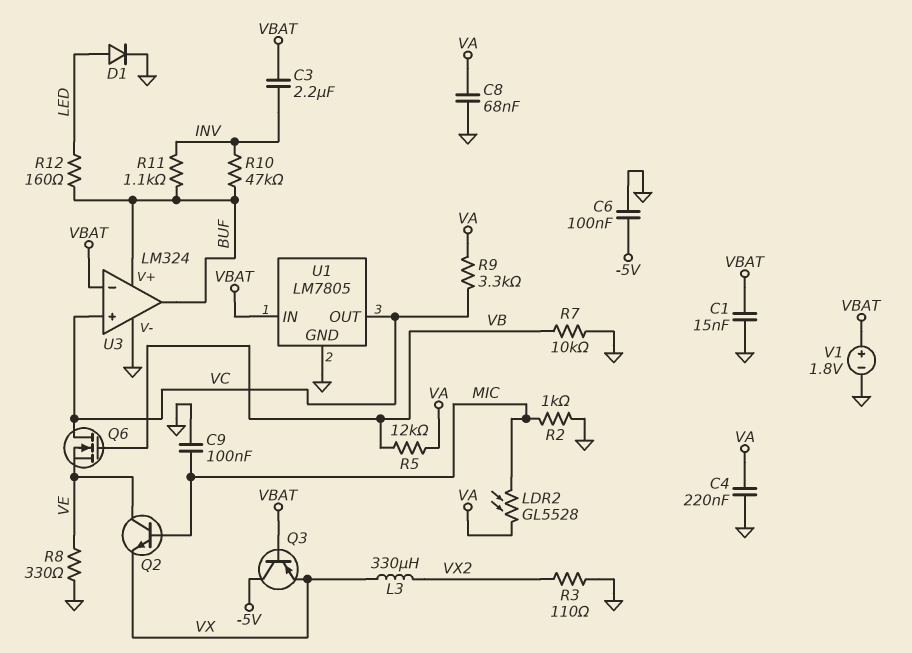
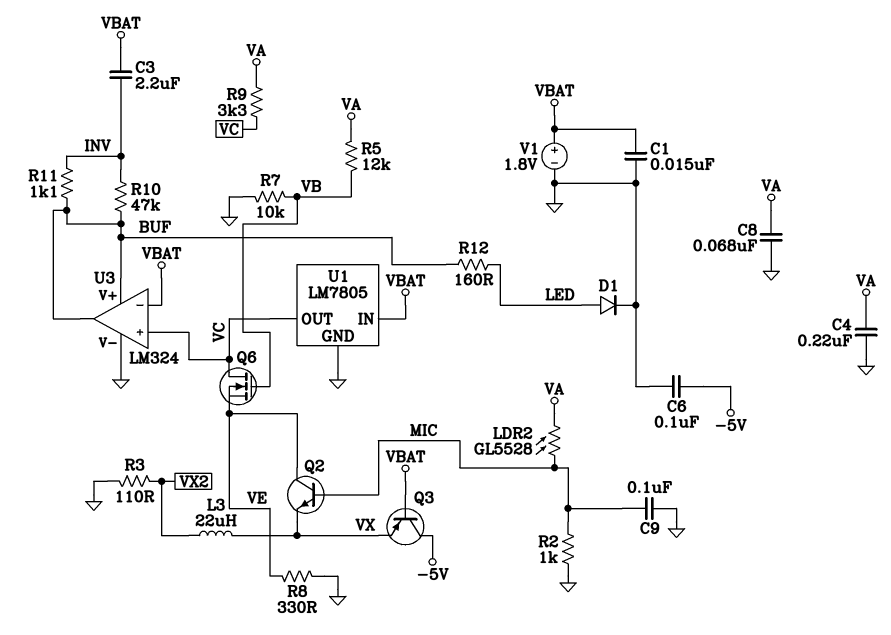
L3: 330uH (VX, VX2) -> 22uH (VX, VX2)

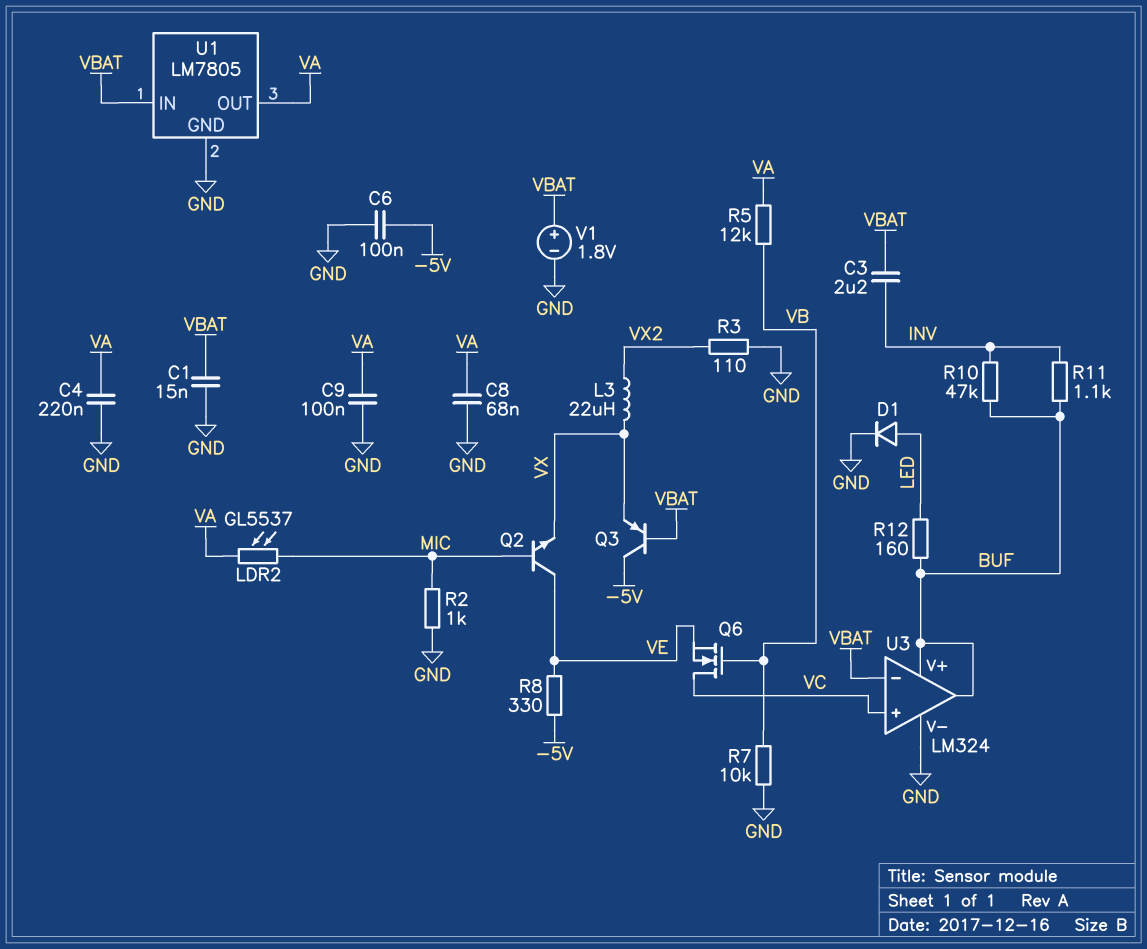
C9: 100nF (GND, MIC) -> 100nF (GND, VA)
LDR2: GL5528 (MIC, VA) -> GL5537 (MIC, VA)
R8: 330 (GND, VE) -> 330 (-5V, VE)
R9: 3.3k (VA, VC) -> none
U1 pin OUT: VC -> VA

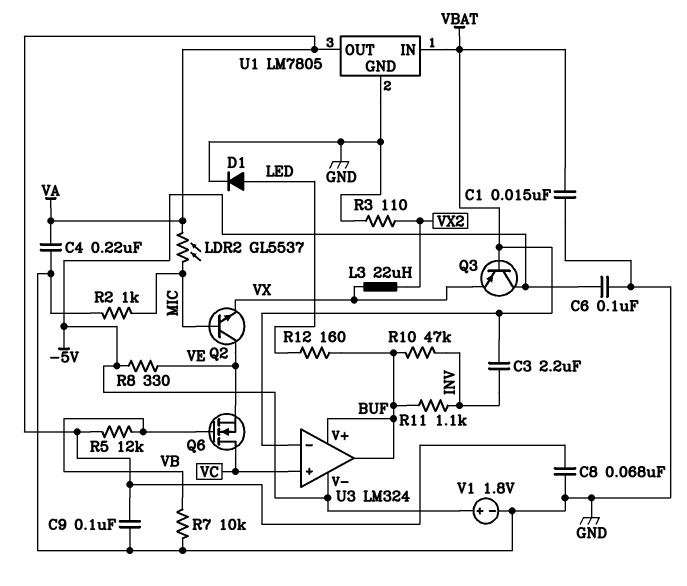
U3 pin V-: GND -> -5V
V1: 1.8V (plus VBAT, minus GND) -> 1.8V (plus -5V, minus GND)

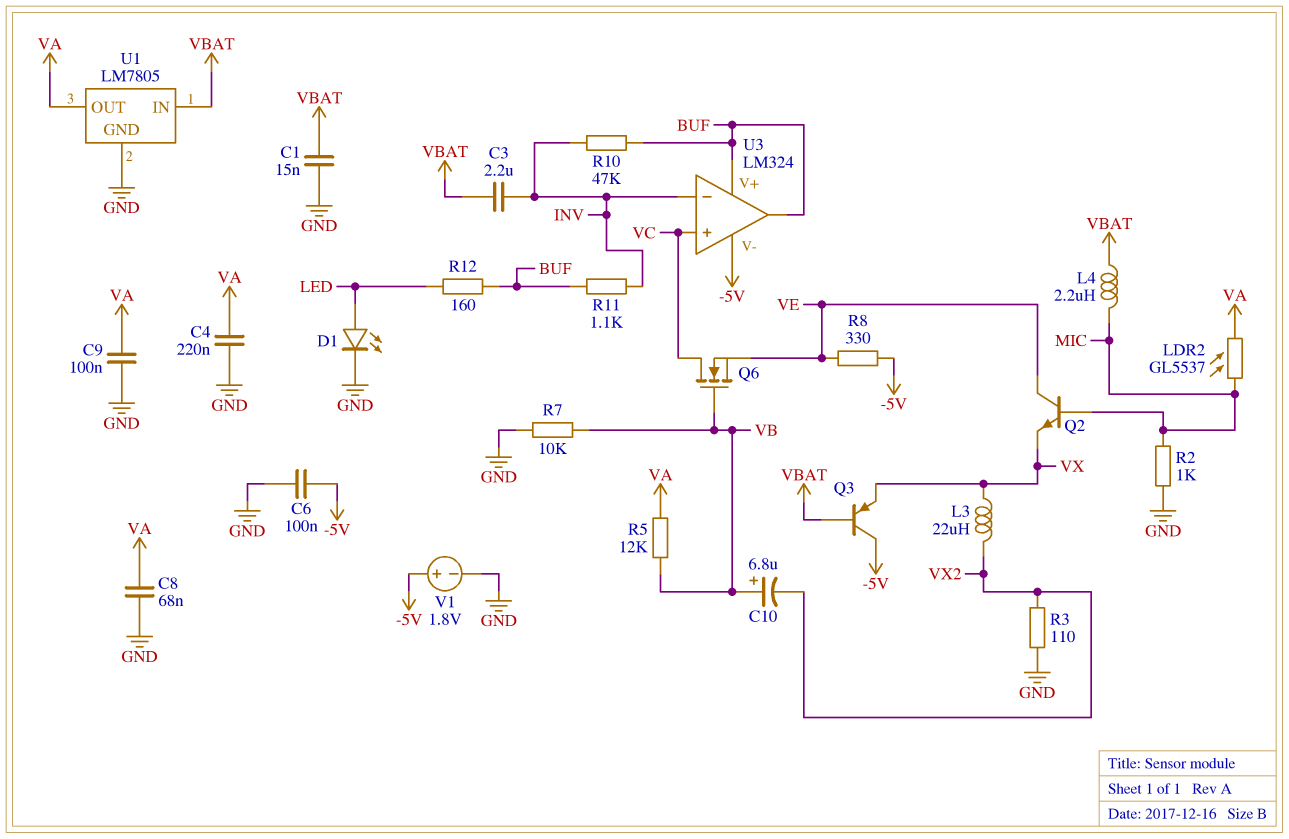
C10: none -> 6.8uF (plus VB, minus VX2)
D1: diode (A LED, K GND) -> LED (A LED, K GND)
L4: none -> 2.2uH (MIC, VBAT)
U3 pin in-: VBAT -> INV

